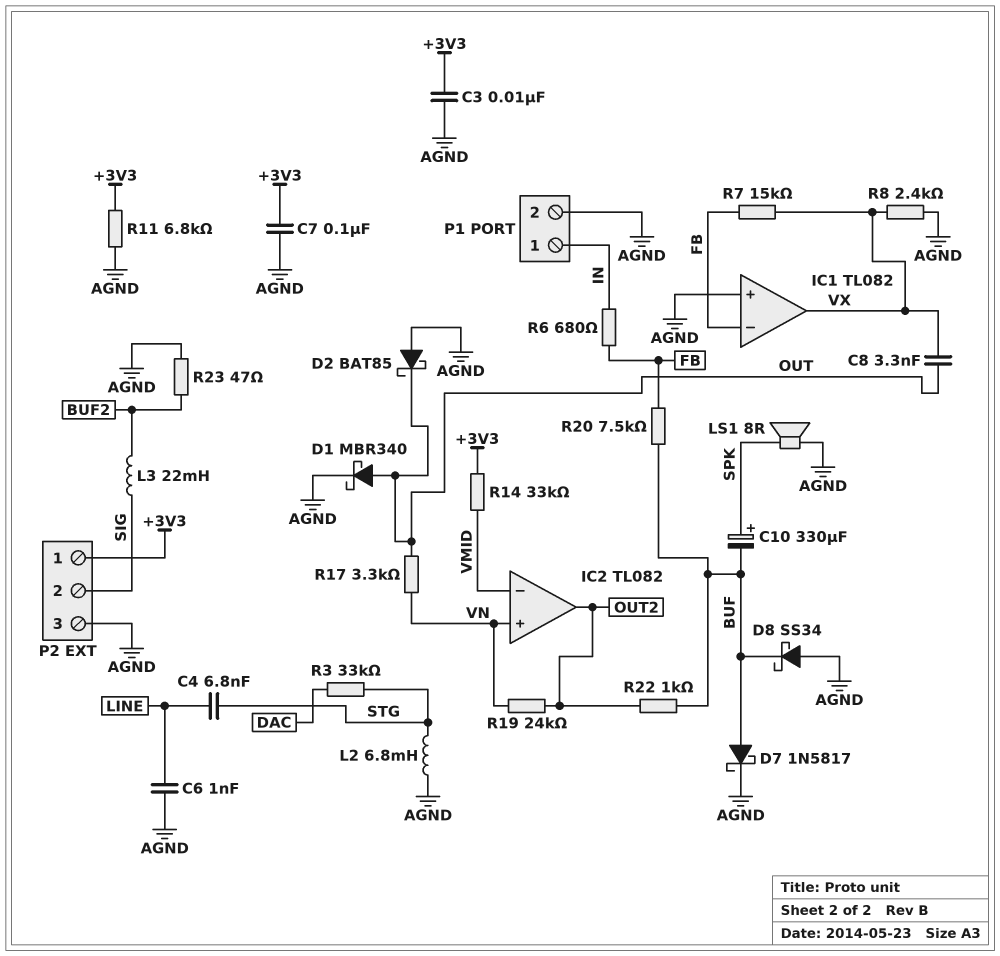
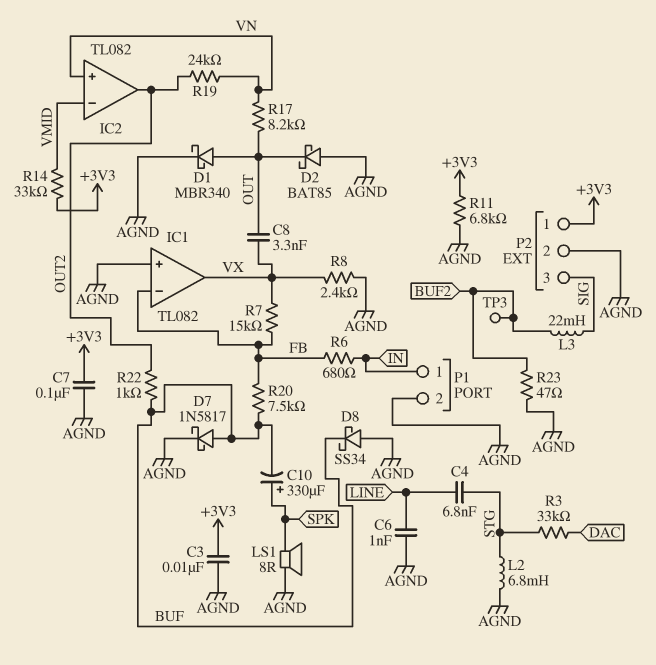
P2 pin 2: SIG -> AGND
P2 pin 3: AGND -> SIG
R17: 3.3k (OUT, VN) -> 8.2k (OUT, VN)
TP3: none -> test point (BUF2)

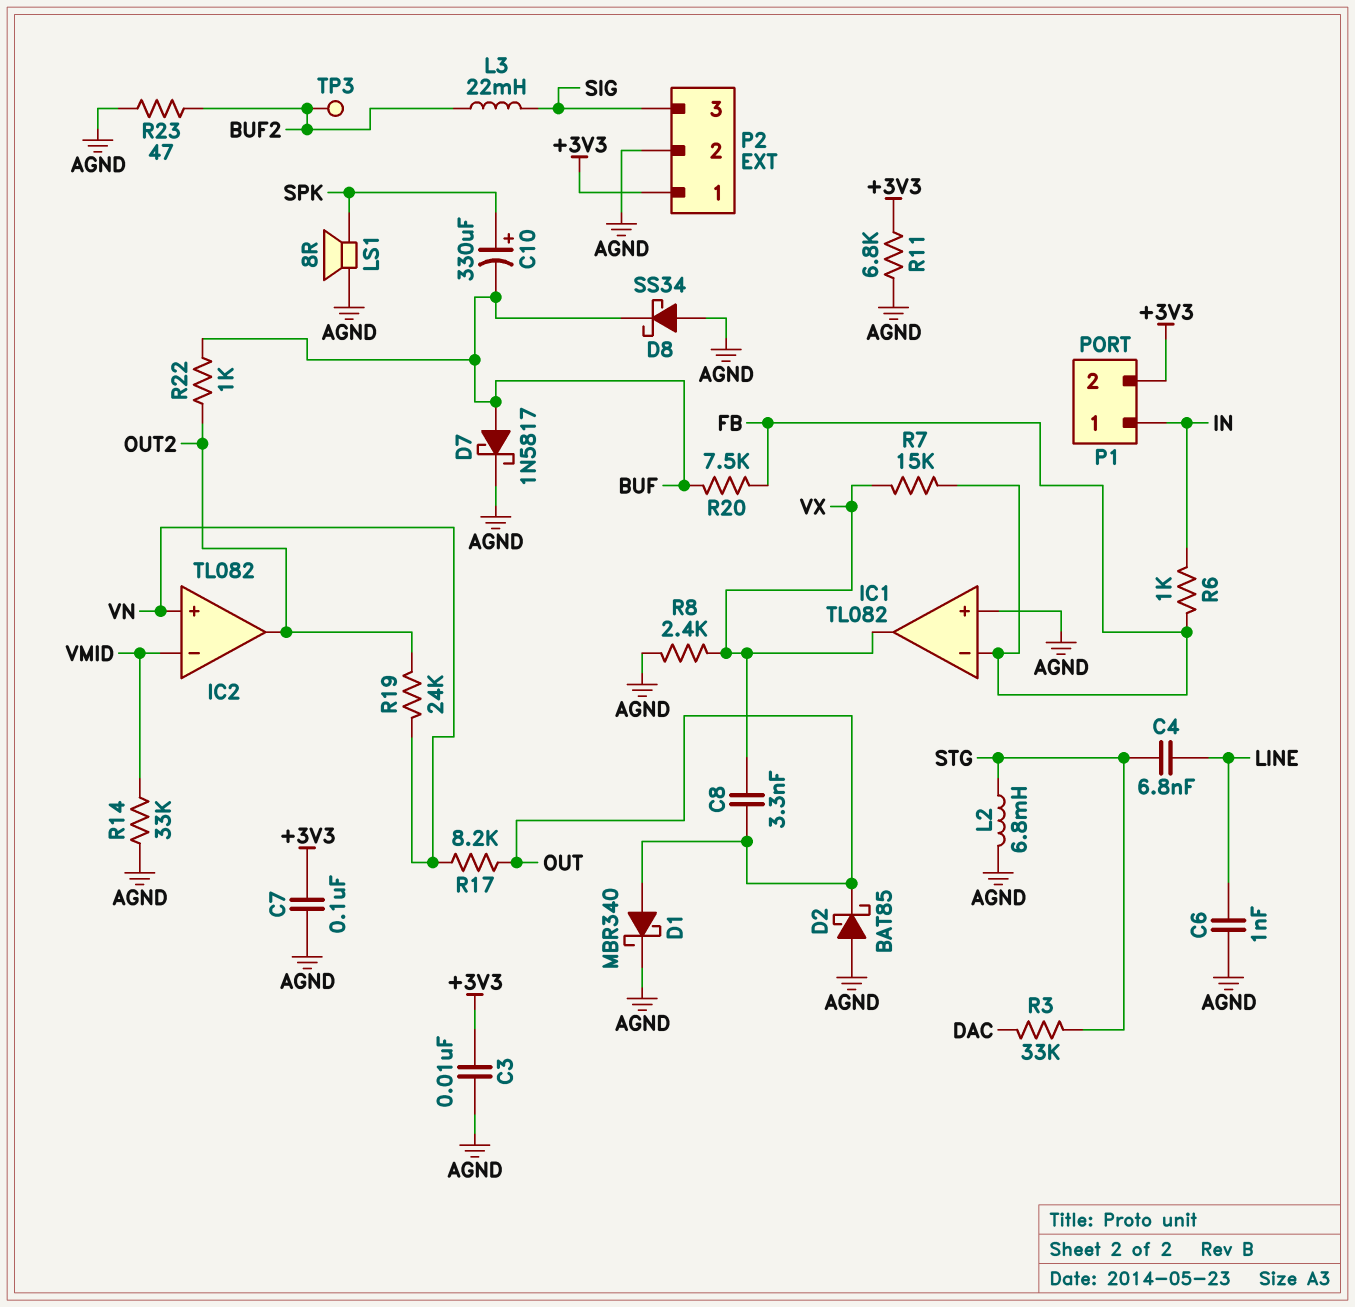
P1 pin 2: AGND -> +3V3
R6: 680 (FB, IN) -> 1k (FB, IN)
R14: 33k (+3V3, VMID) -> 33k (AGND, VMID)

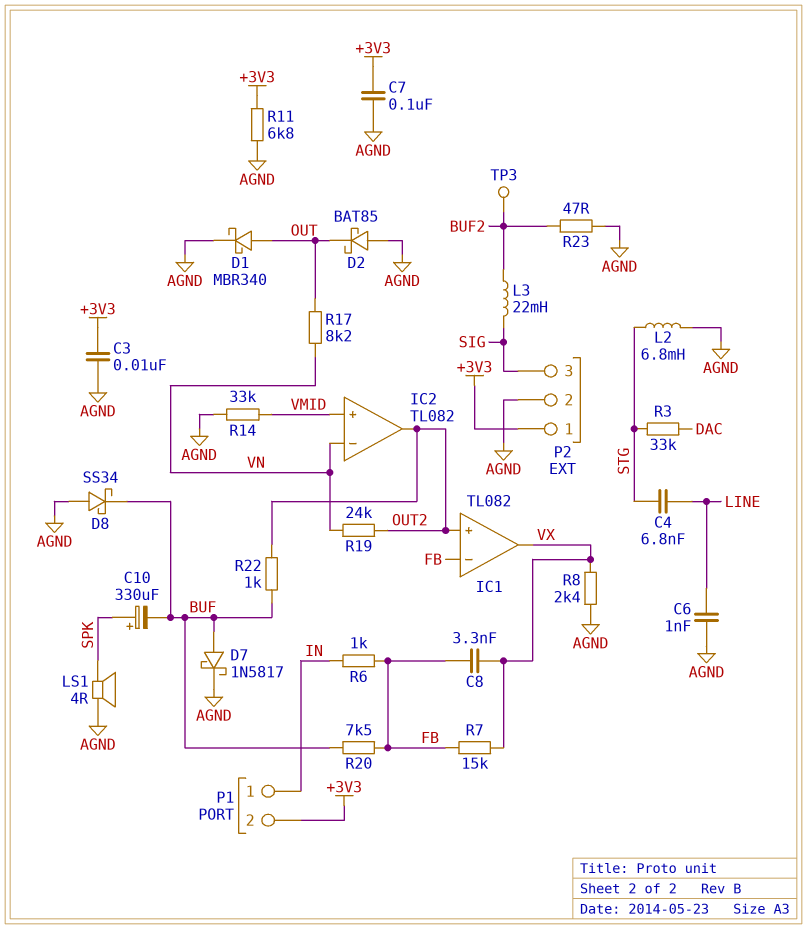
C8: 3.3nF (OUT, VX) -> 3.3nF (FB, VX)
IC1 pin in+: AGND -> OUT2
IC2 pin in+: VN -> VMID
IC2 pin in-: VMID -> VN
LS1: speaker 8R (AGND, SPK) -> speaker 4R (AGND, SPK)

